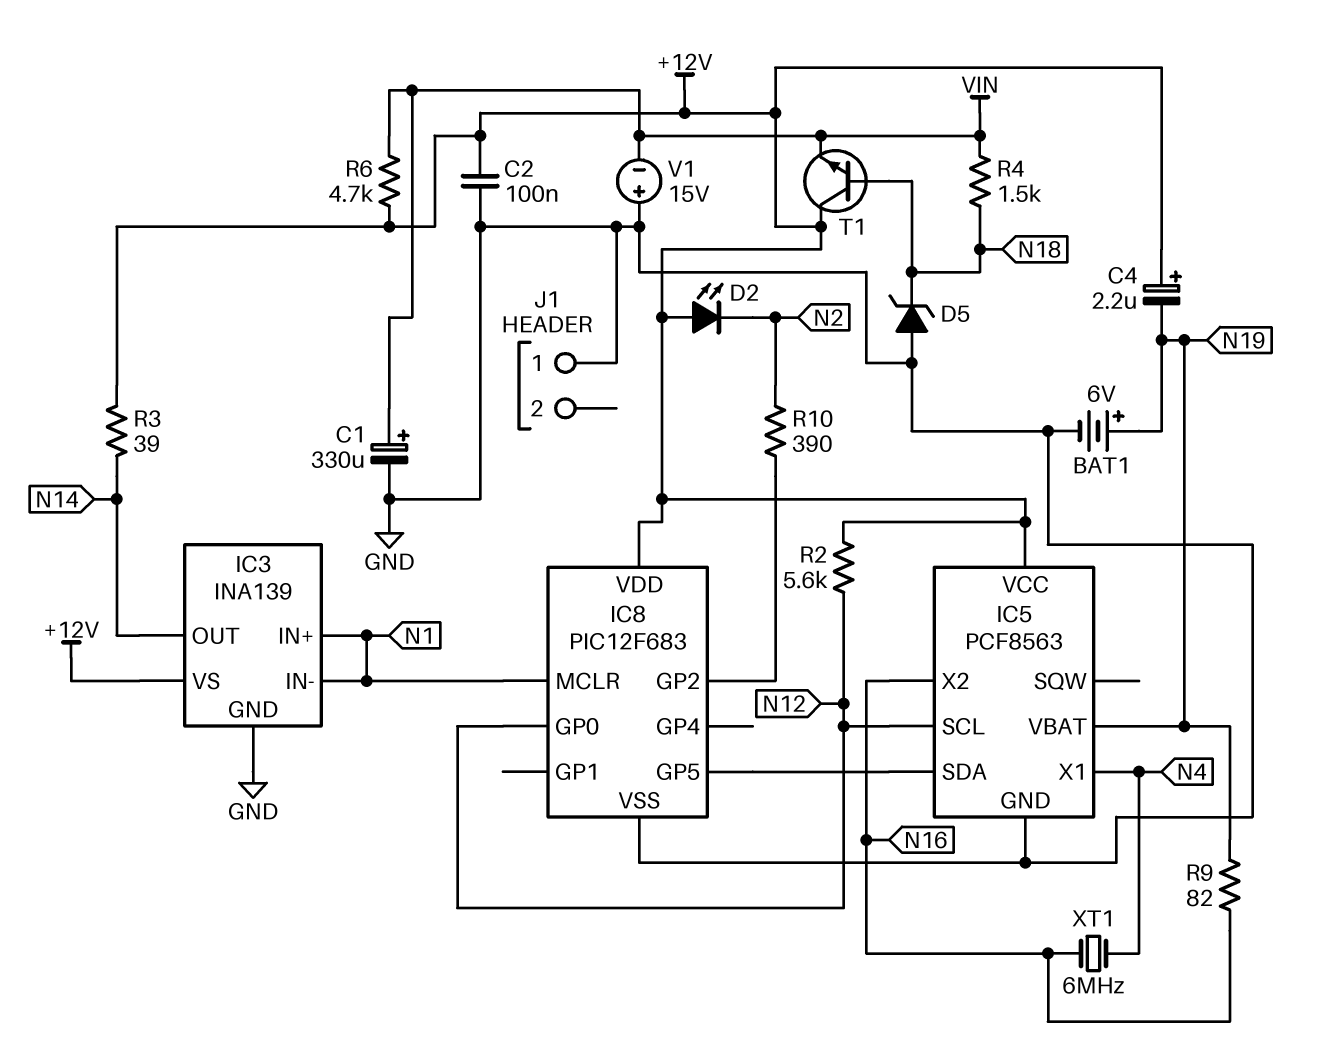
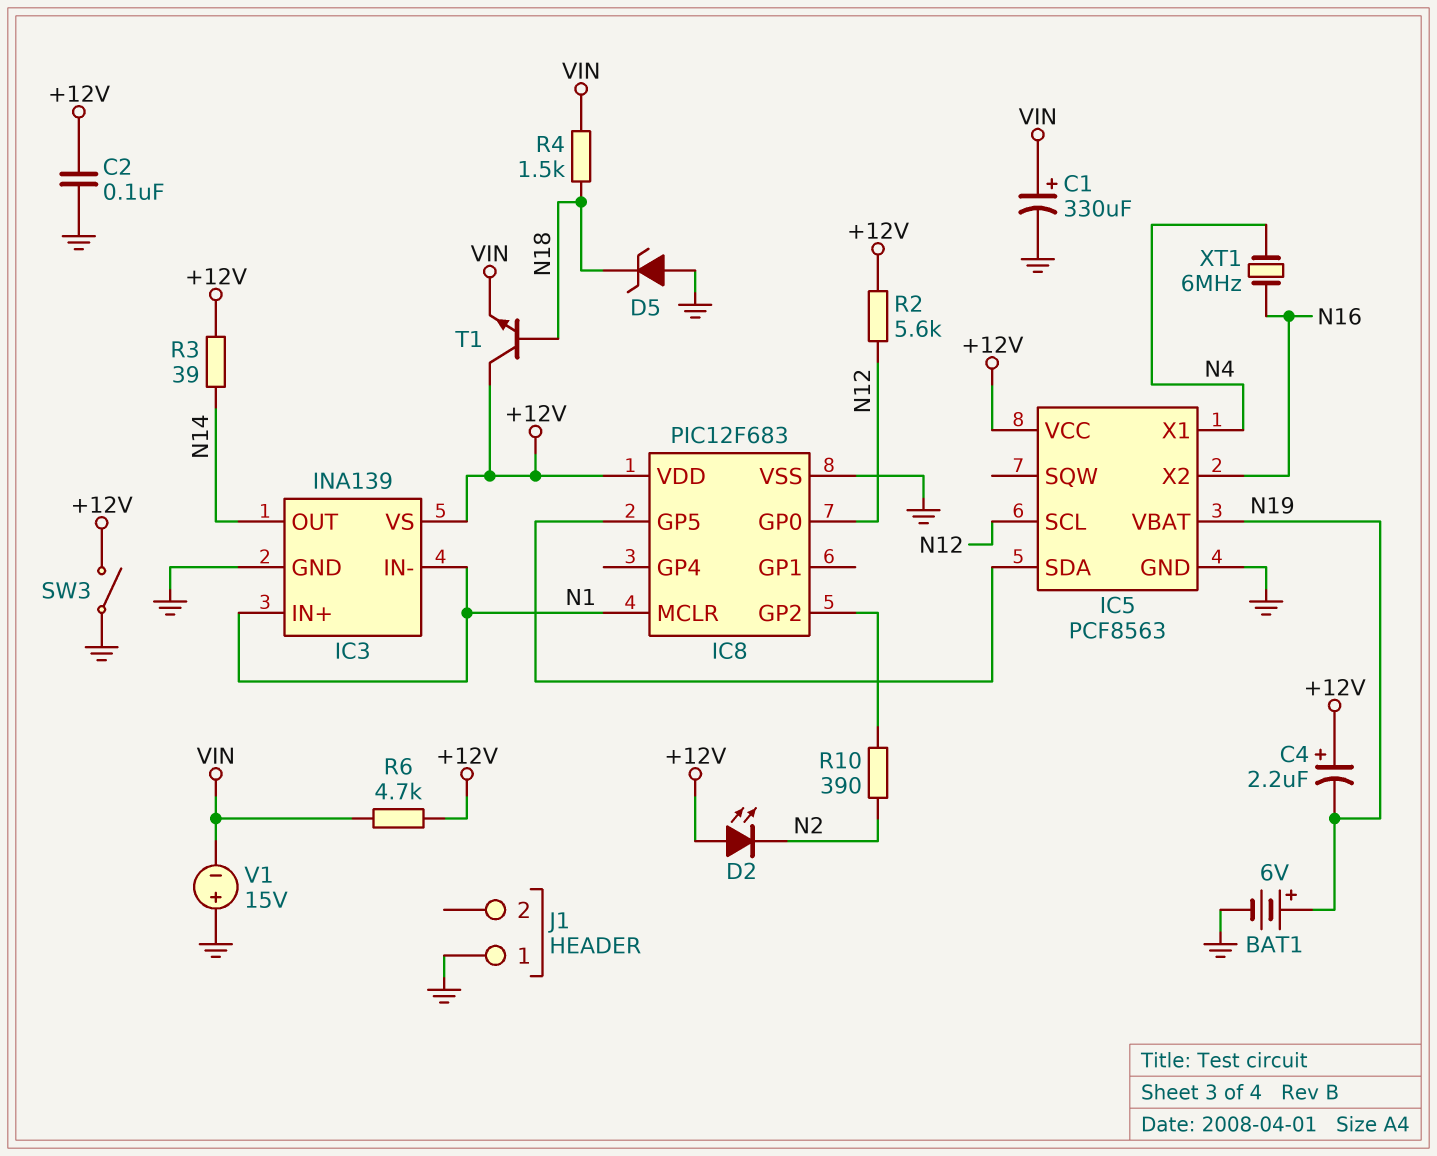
R9: 82 (N16, N19) -> none
SW3: none -> switch (+12V, GND)

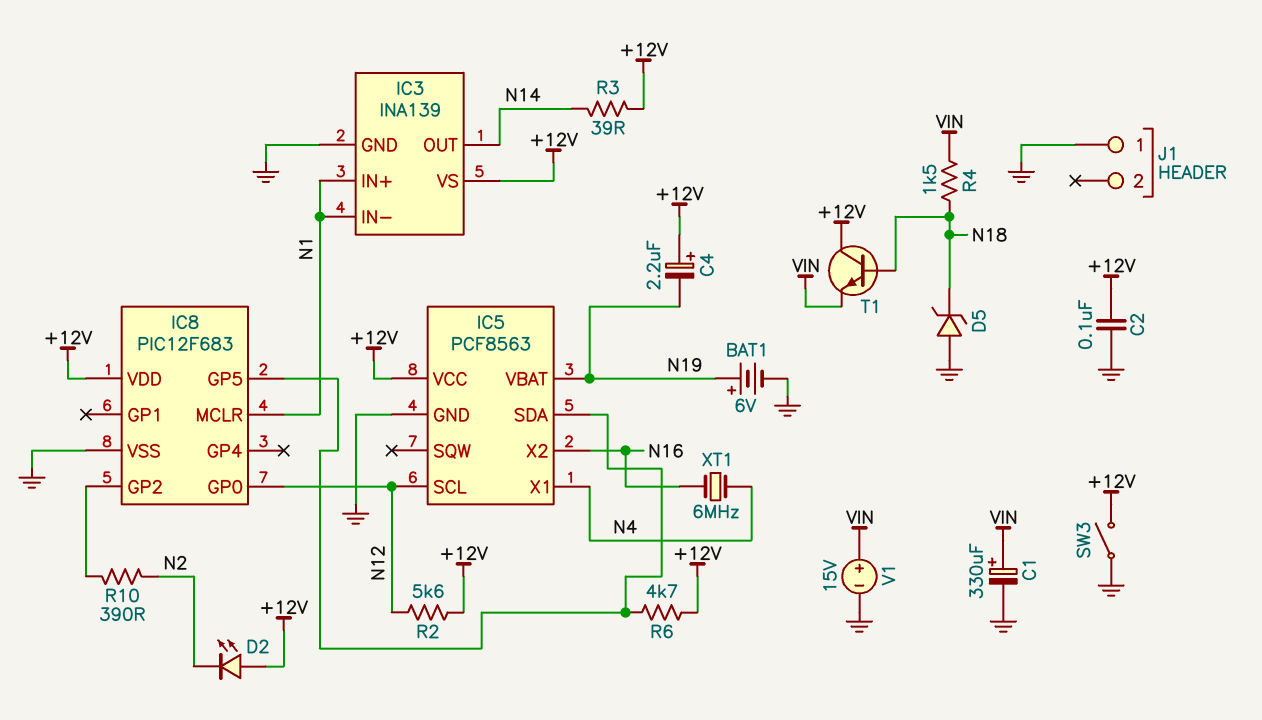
R6: 4.7k (+12V, VIN) -> 4.7k (+12V, IC5/SDA)
V1: 15V (plus GND, minus VIN) -> 15V (plus VIN, minus GND)

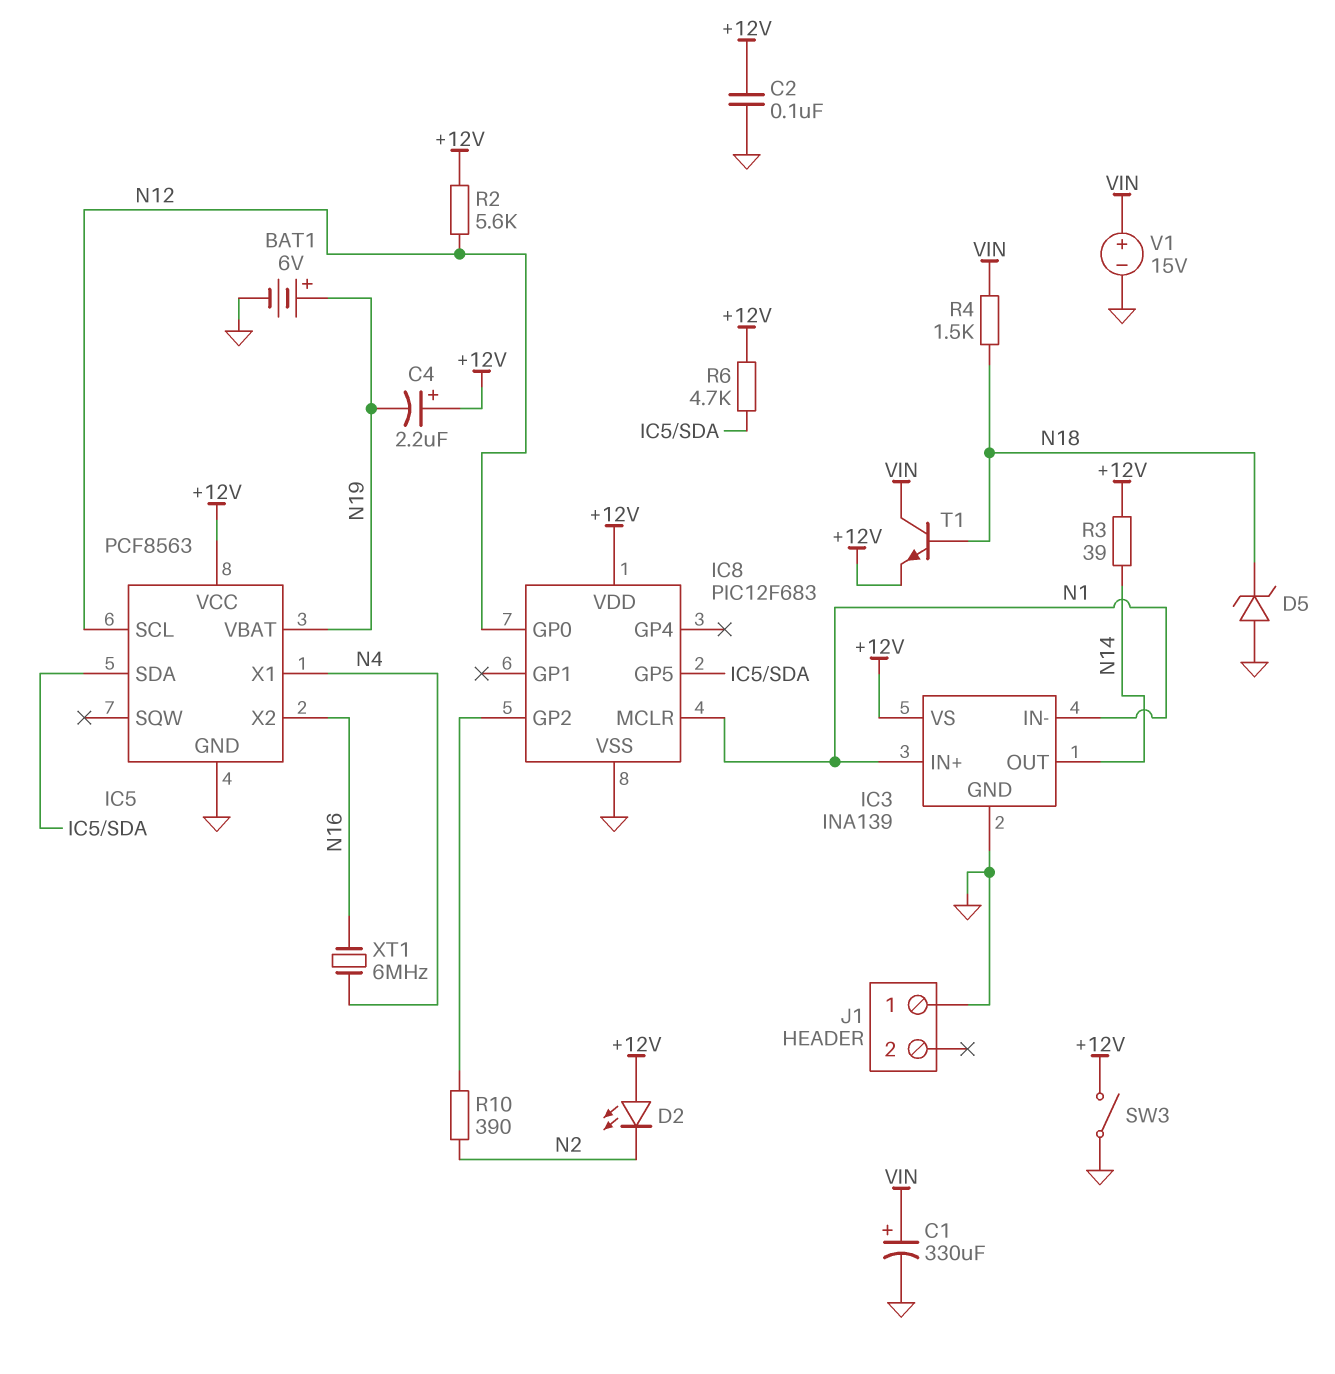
T1: NPN (B N18, C +12V, E VIN) -> NPN (B N18, C VIN, E +12V)

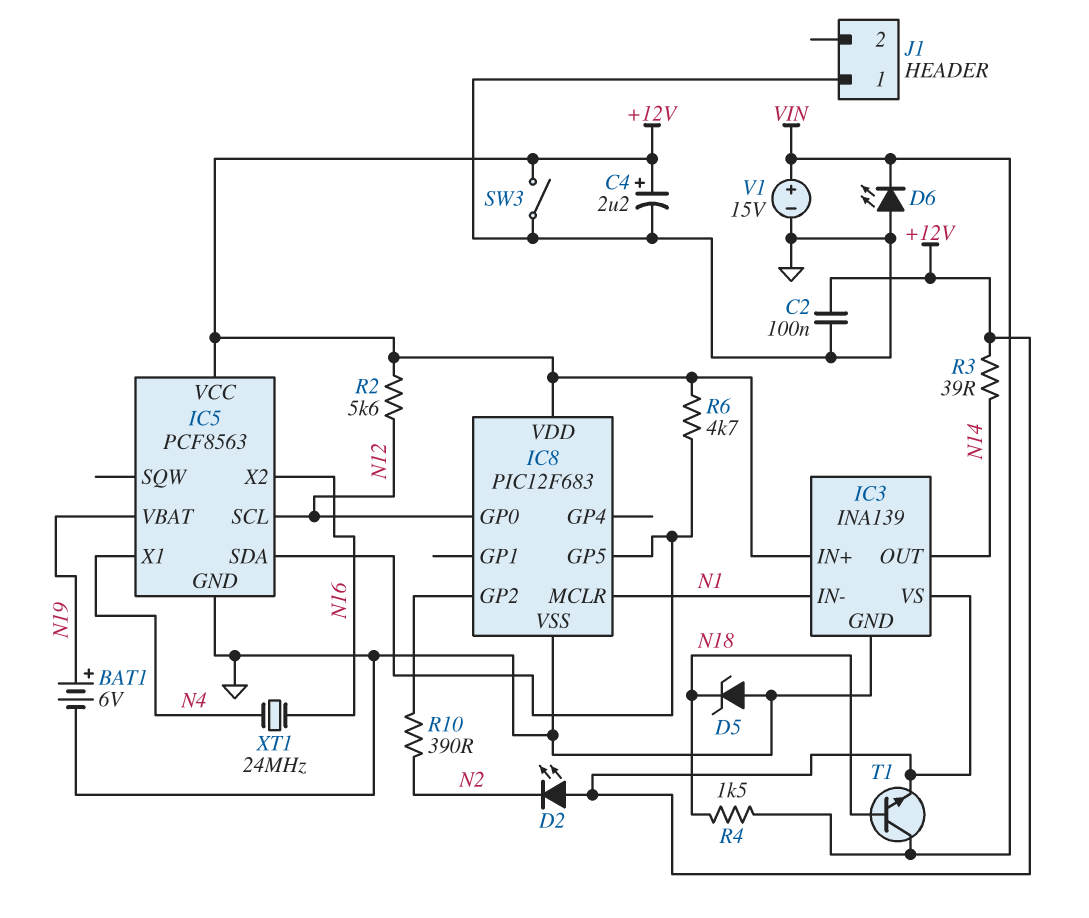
C1: 330uF (plus VIN, minus GND) -> none
C4: 2.2uF (plus +12V, minus N19) -> 2.2uF (plus +12V, minus GND)
D6: none -> LED (A GND, K VIN)
IC3 pin IN+: N1 -> +12V
XT1: 6MHz (N4, N16) -> 24MHz (N4, N16)

